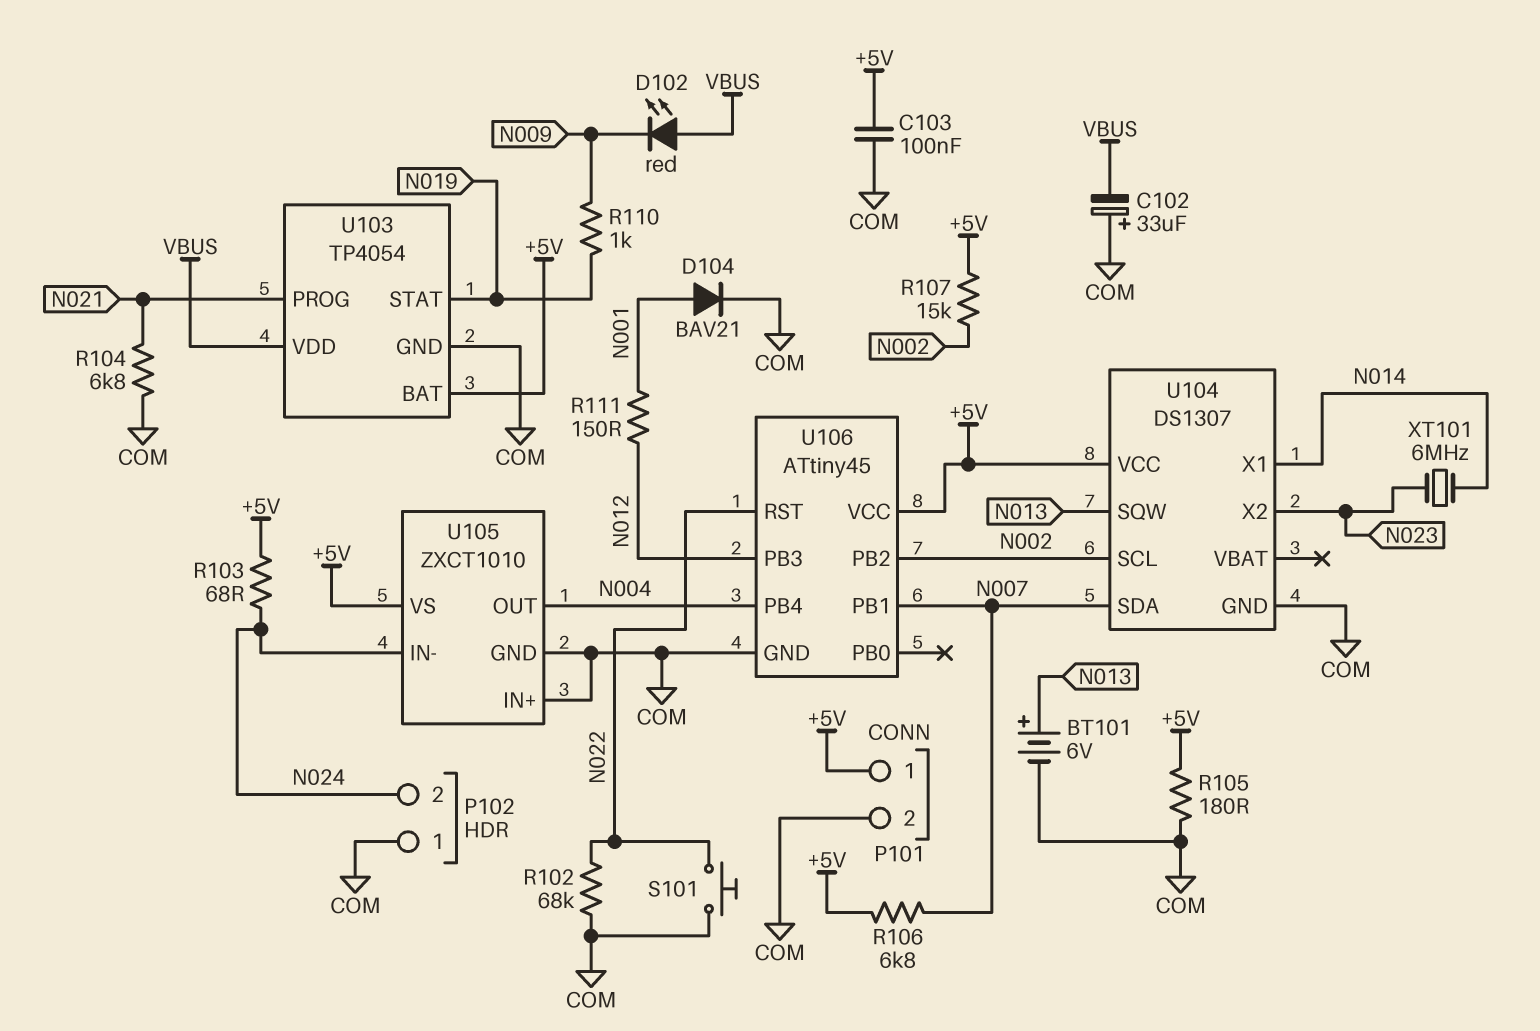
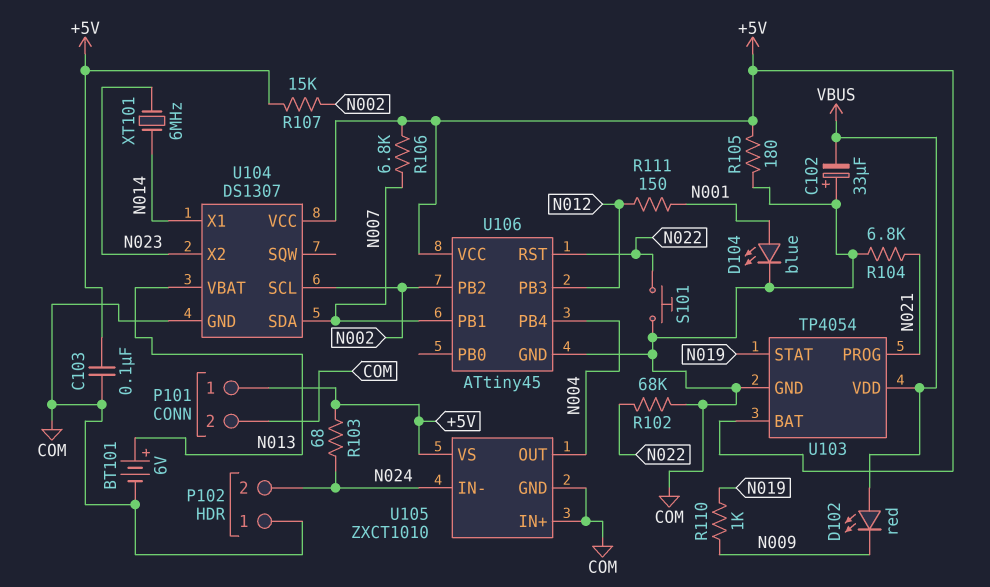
D104: diode BAV21 (A N001, K COM) -> LED blue (A N001, K COM)
U104 pin SQW: N013 -> none
U104 pin VBAT: none -> N013

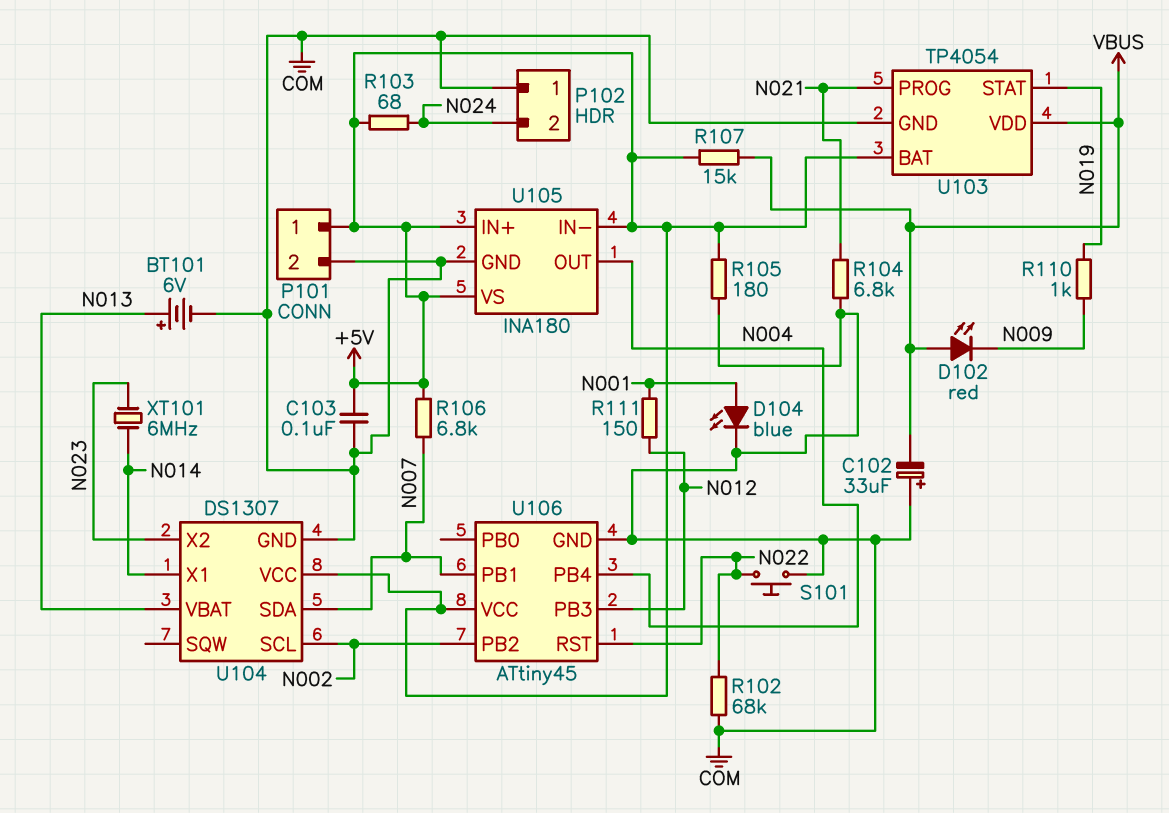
R107: 15k (+5V, N002) -> 15k (+5V, VBUS)
U105: ZXCT1010 -> INA180
U105 pin IN+: COM -> +5V
U105 pin IN-: N024 -> +5V

